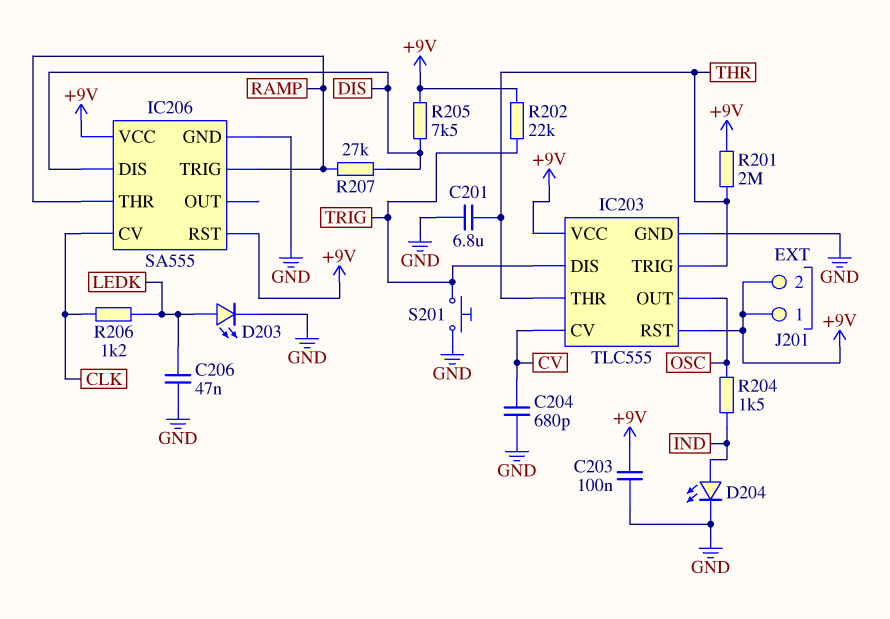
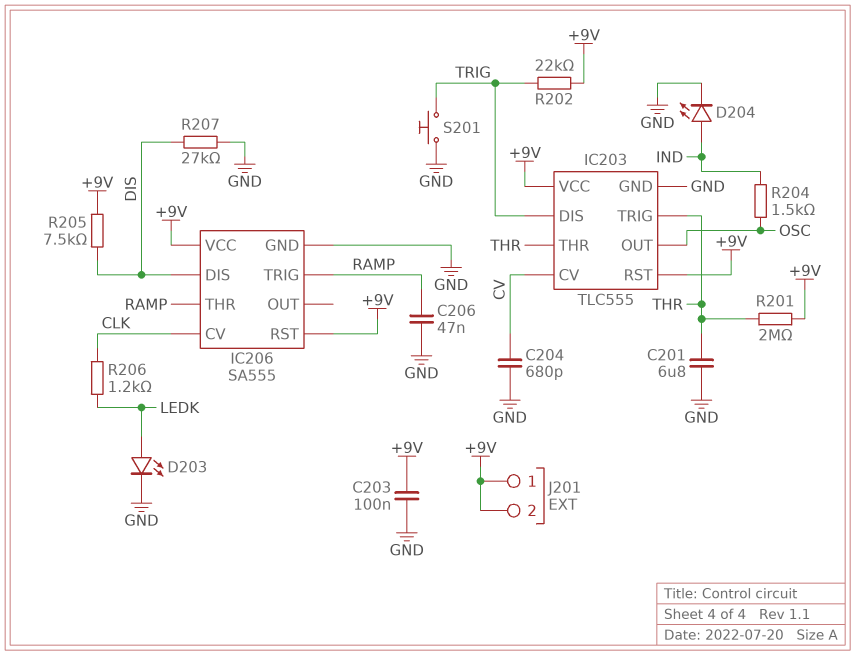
C206: 47nF (GND, LEDK) -> 47nF (GND, RAMP)
R207: 27k (DIS, RAMP) -> 27k (DIS, GND)

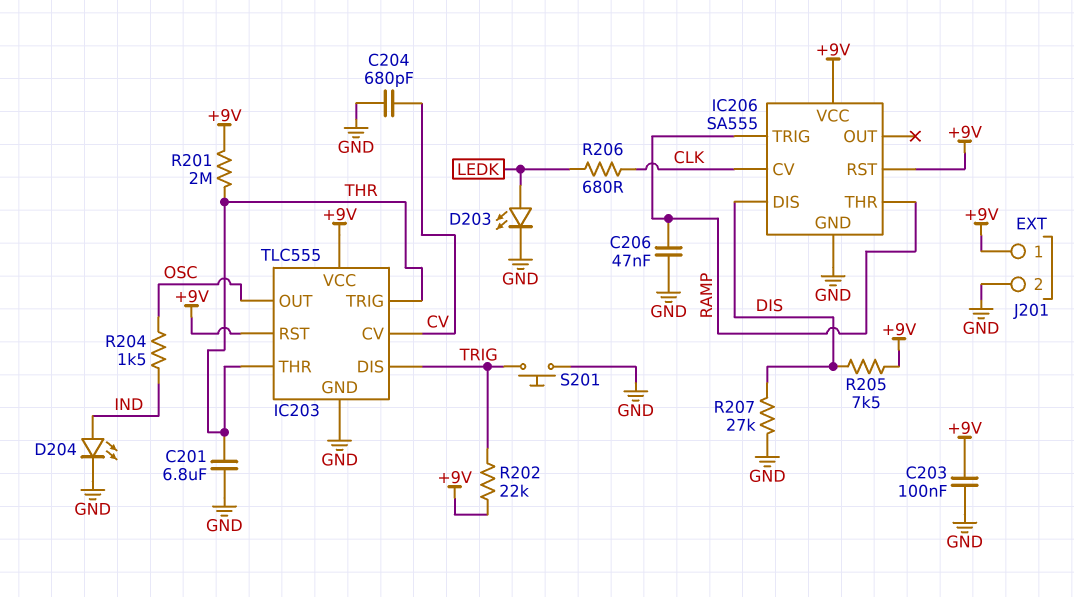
J201 pin 2: +9V -> GND
R206: 1.2k (CLK, LEDK) -> 680 (CLK, LEDK)

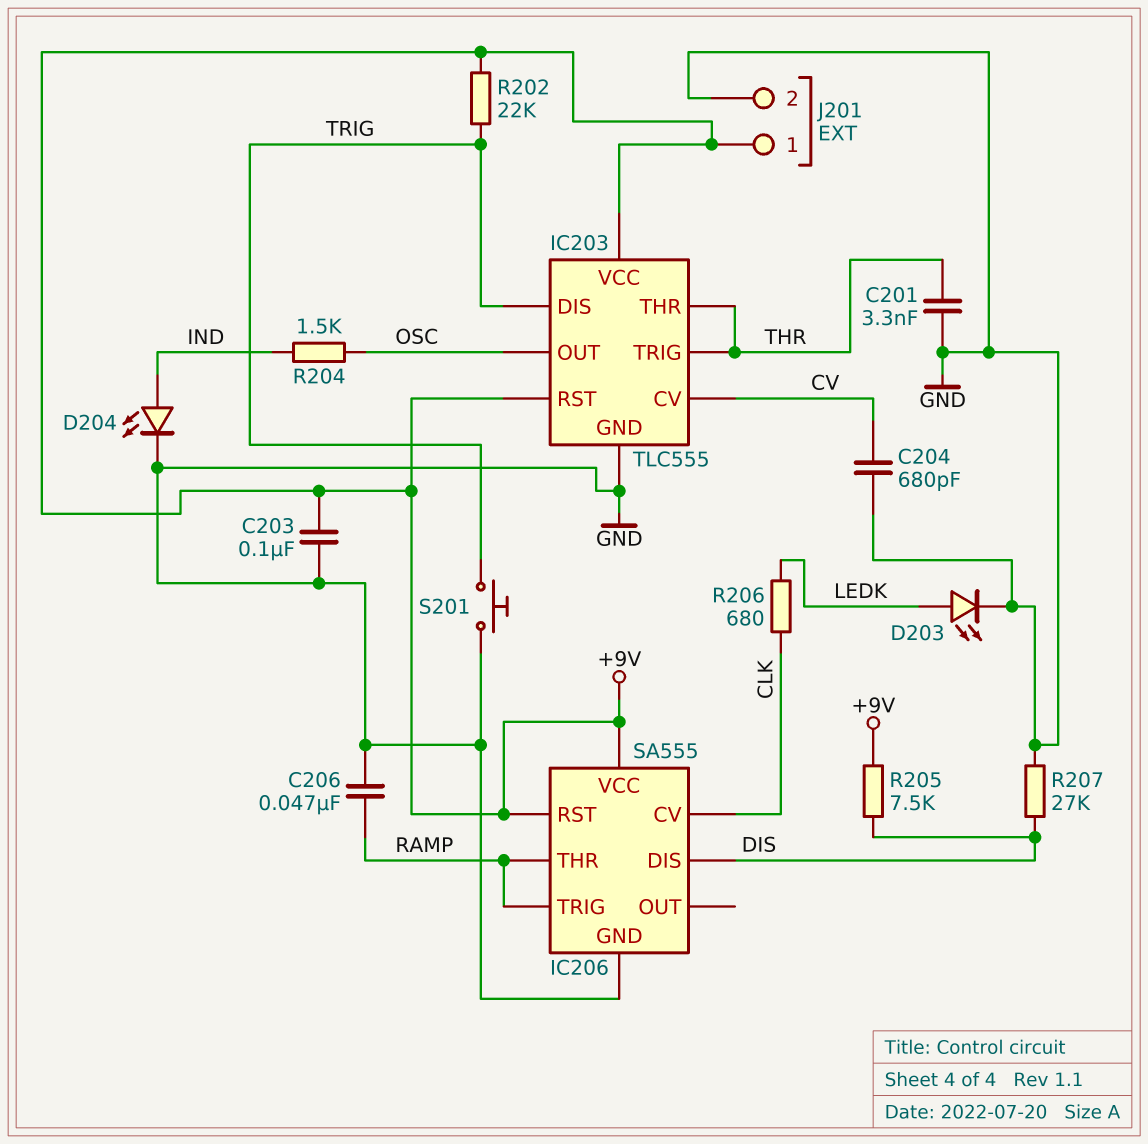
C201: 6.8uF (GND, THR) -> 3.3nF (GND, THR)
R201: 2M (+9V, THR) -> none

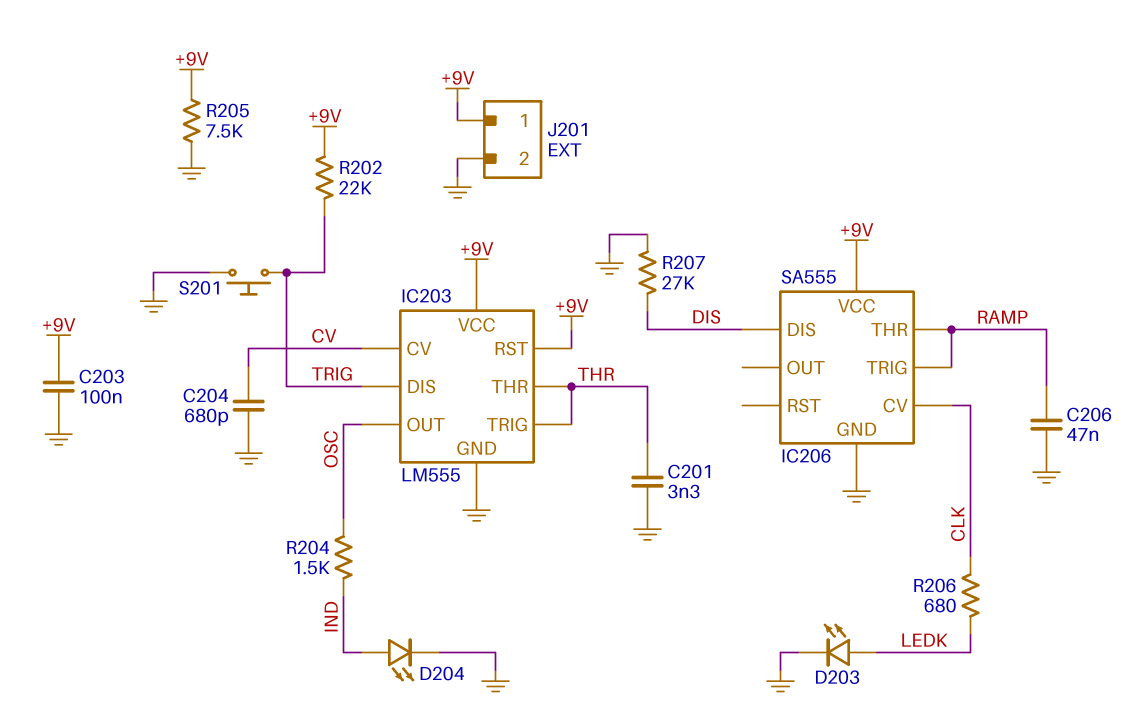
IC203: TLC555 -> LM555
IC206 pin RST: +9V -> none
R205: 7.5k (+9V, DIS) -> 7.5k (+9V, GND)

